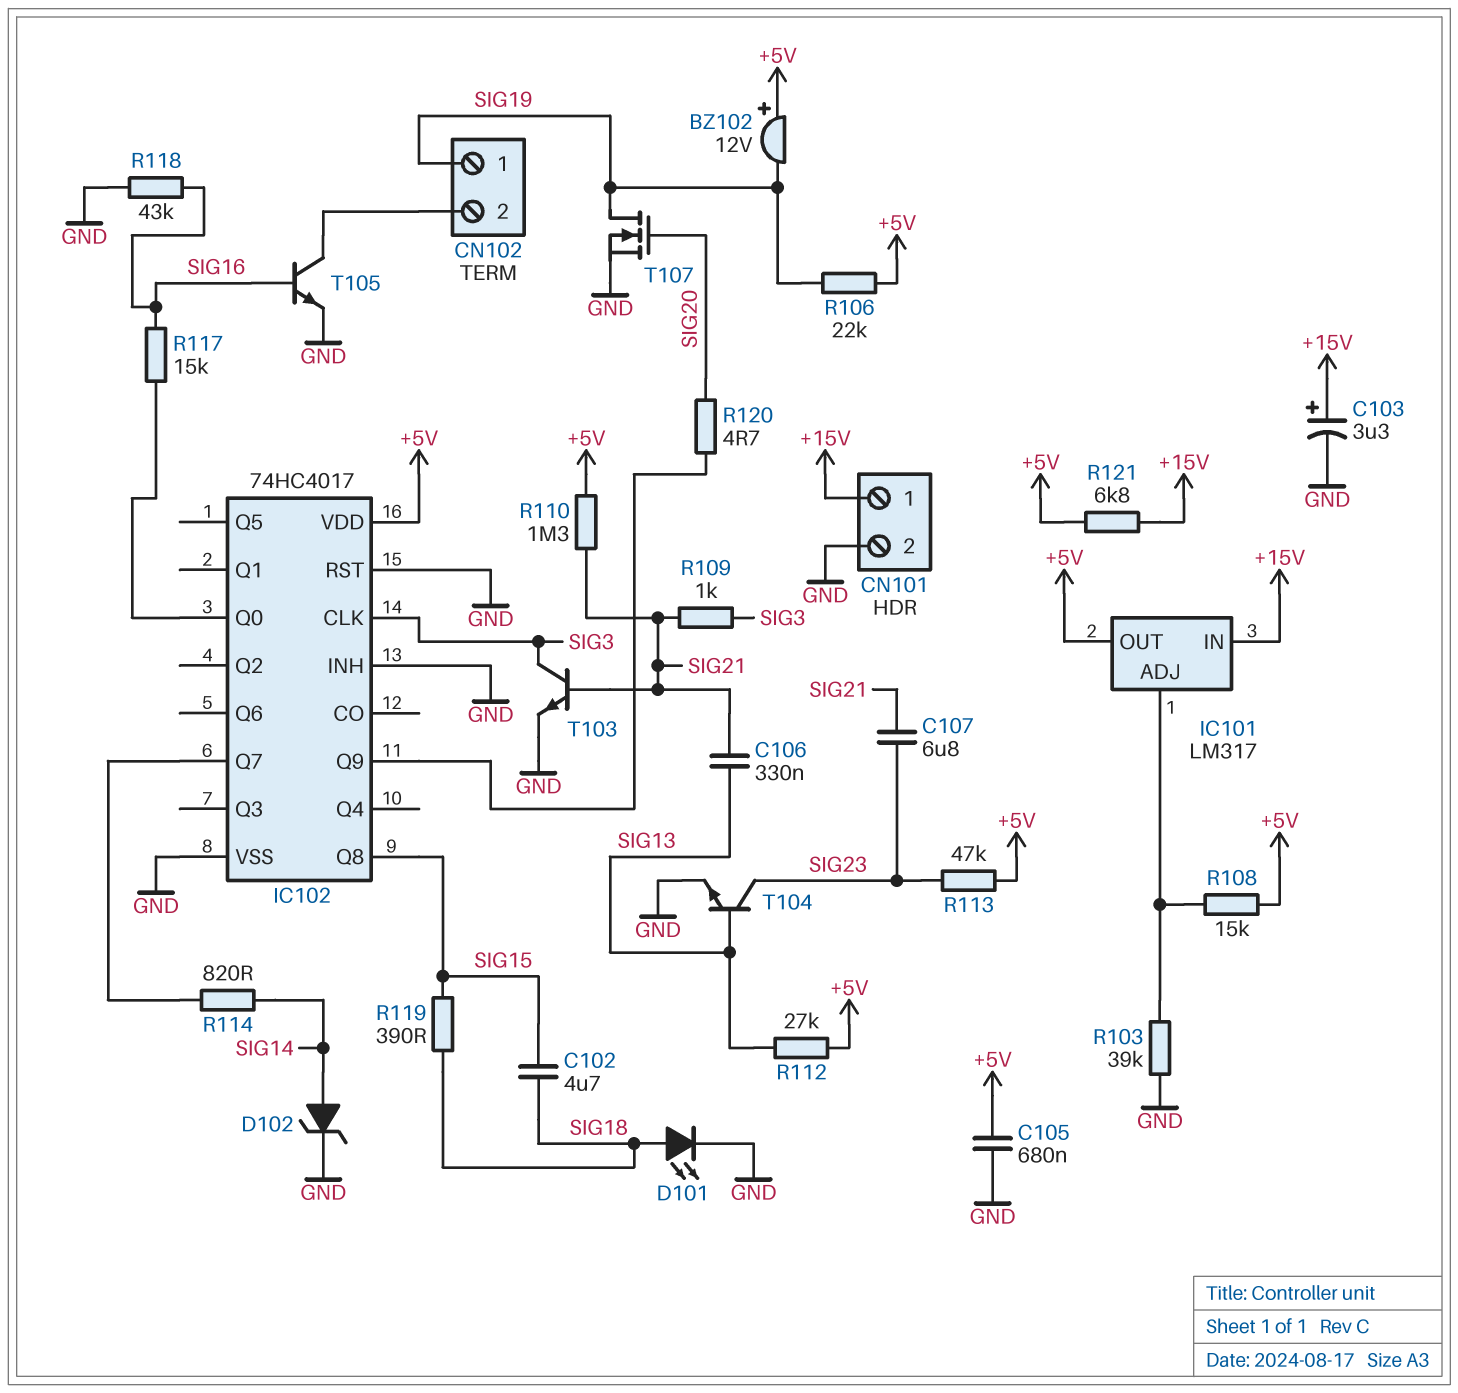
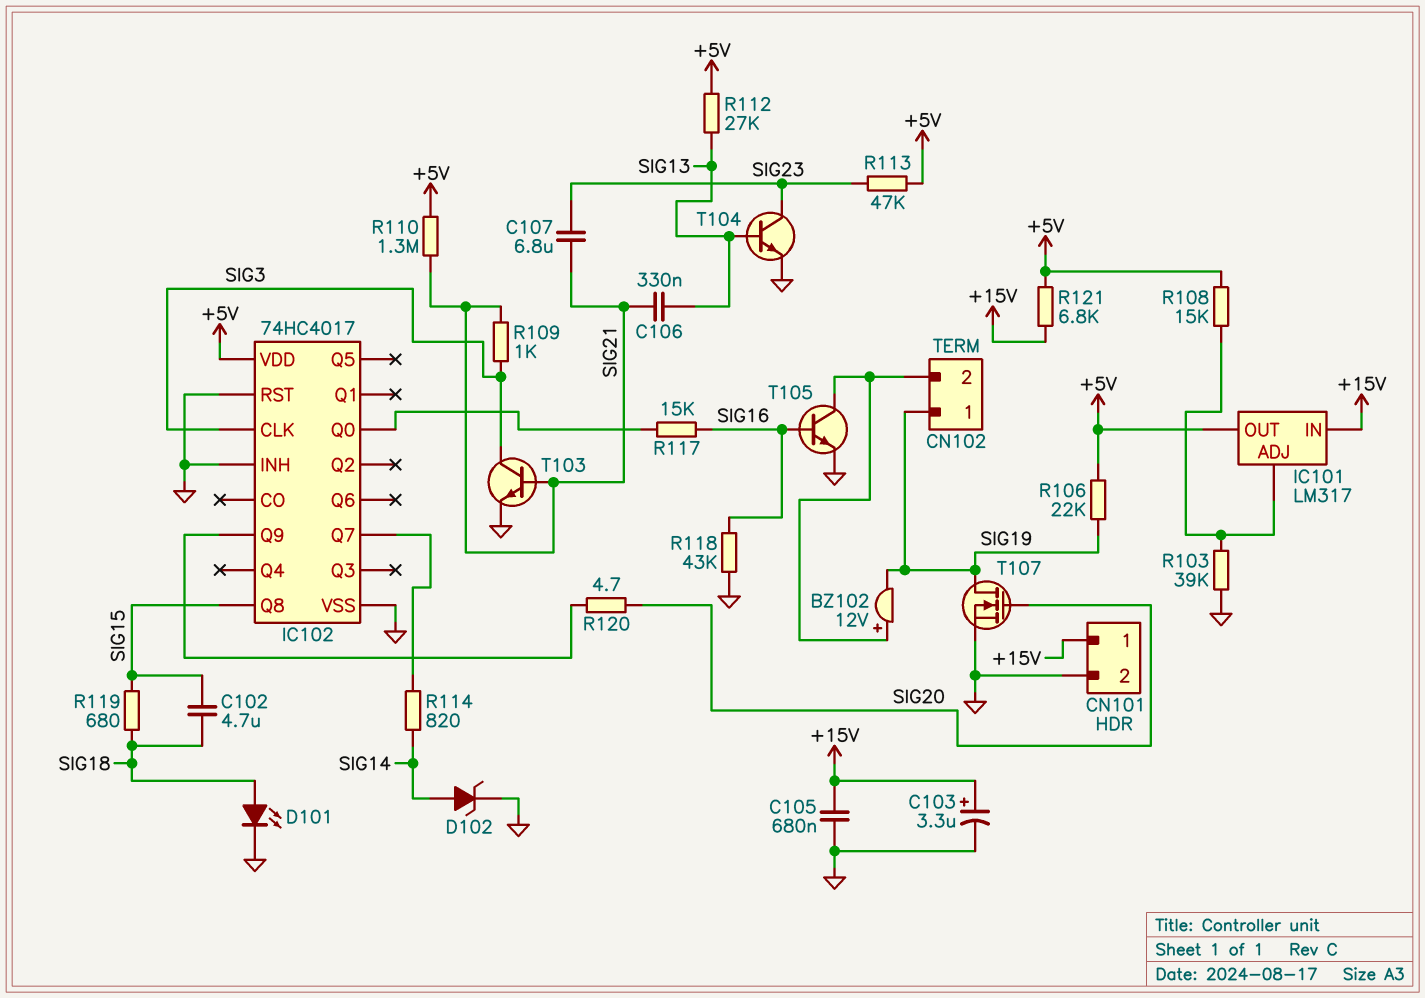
BZ102: buzzer 12V (plus +5V, minus SIG19) -> buzzer 12V (plus CN102/2, minus SIG19)
C105: 680nF (+5V, GND) -> 680nF (+15V, GND)
R119: 390 (SIG15, SIG18) -> 680 (SIG15, SIG18)

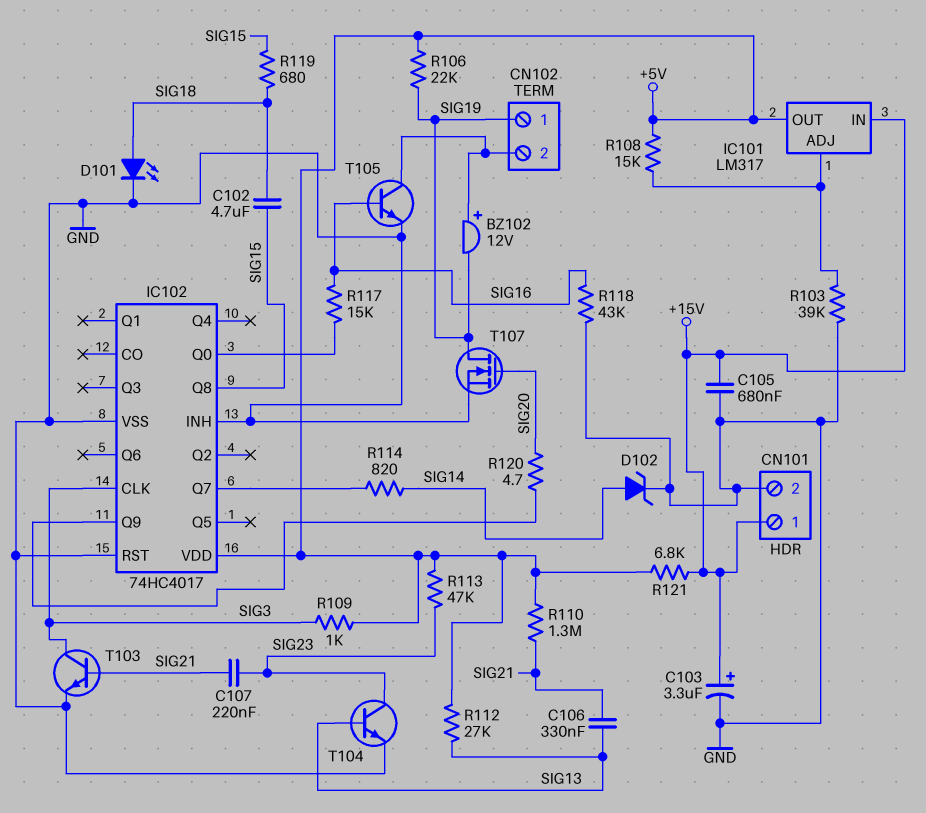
C107: 6.8uF (SIG21, SIG23) -> 220nF (SIG21, SIG23)
R109: 1k (SIG3, SIG21) -> 1k (+5V, SIG3)

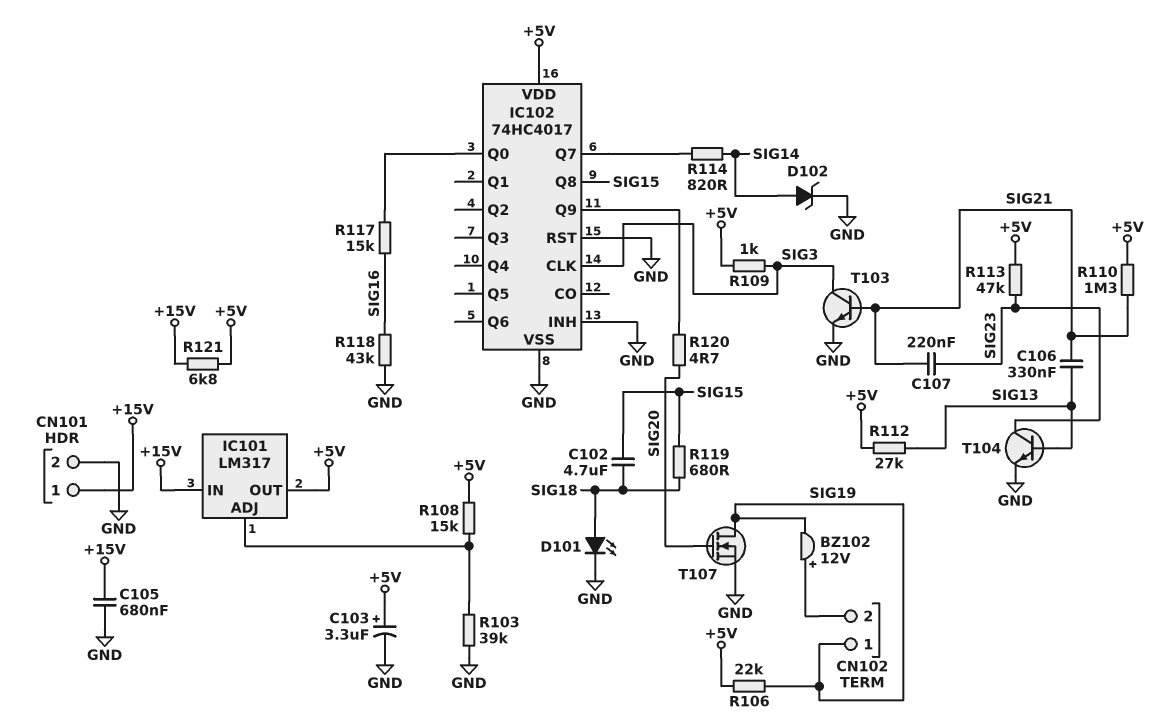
C103: 3.3uF (plus +15V, minus GND) -> 3.3uF (plus +5V, minus GND)
T105: NPN (B SIG16, C CN102/2, E GND) -> none

